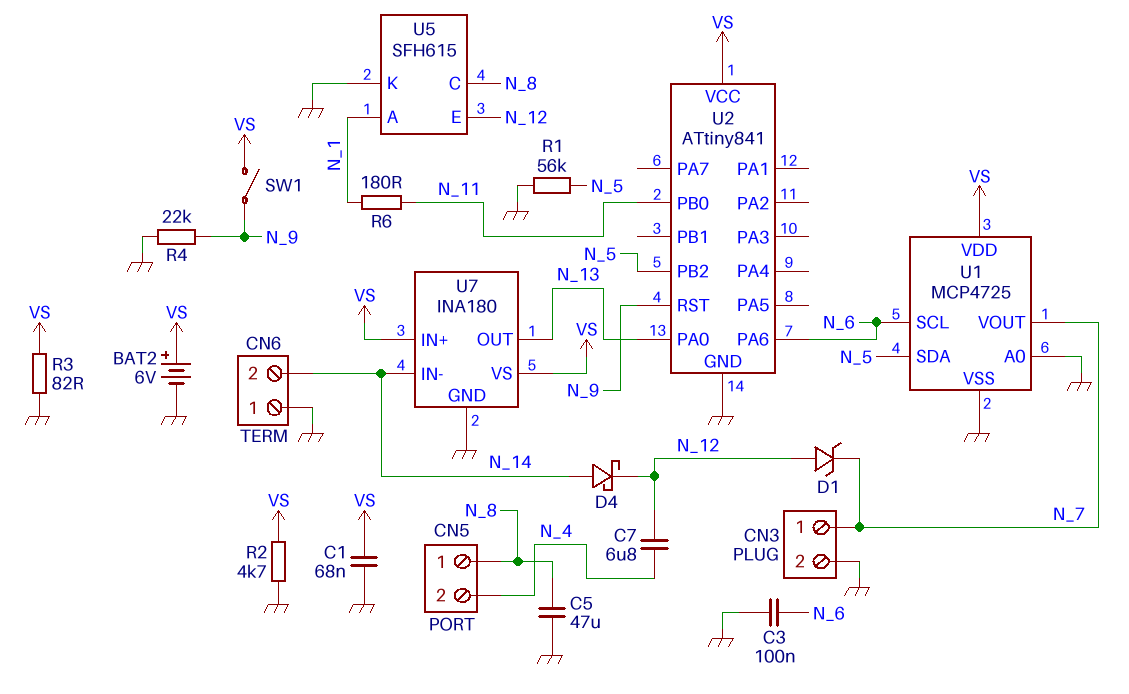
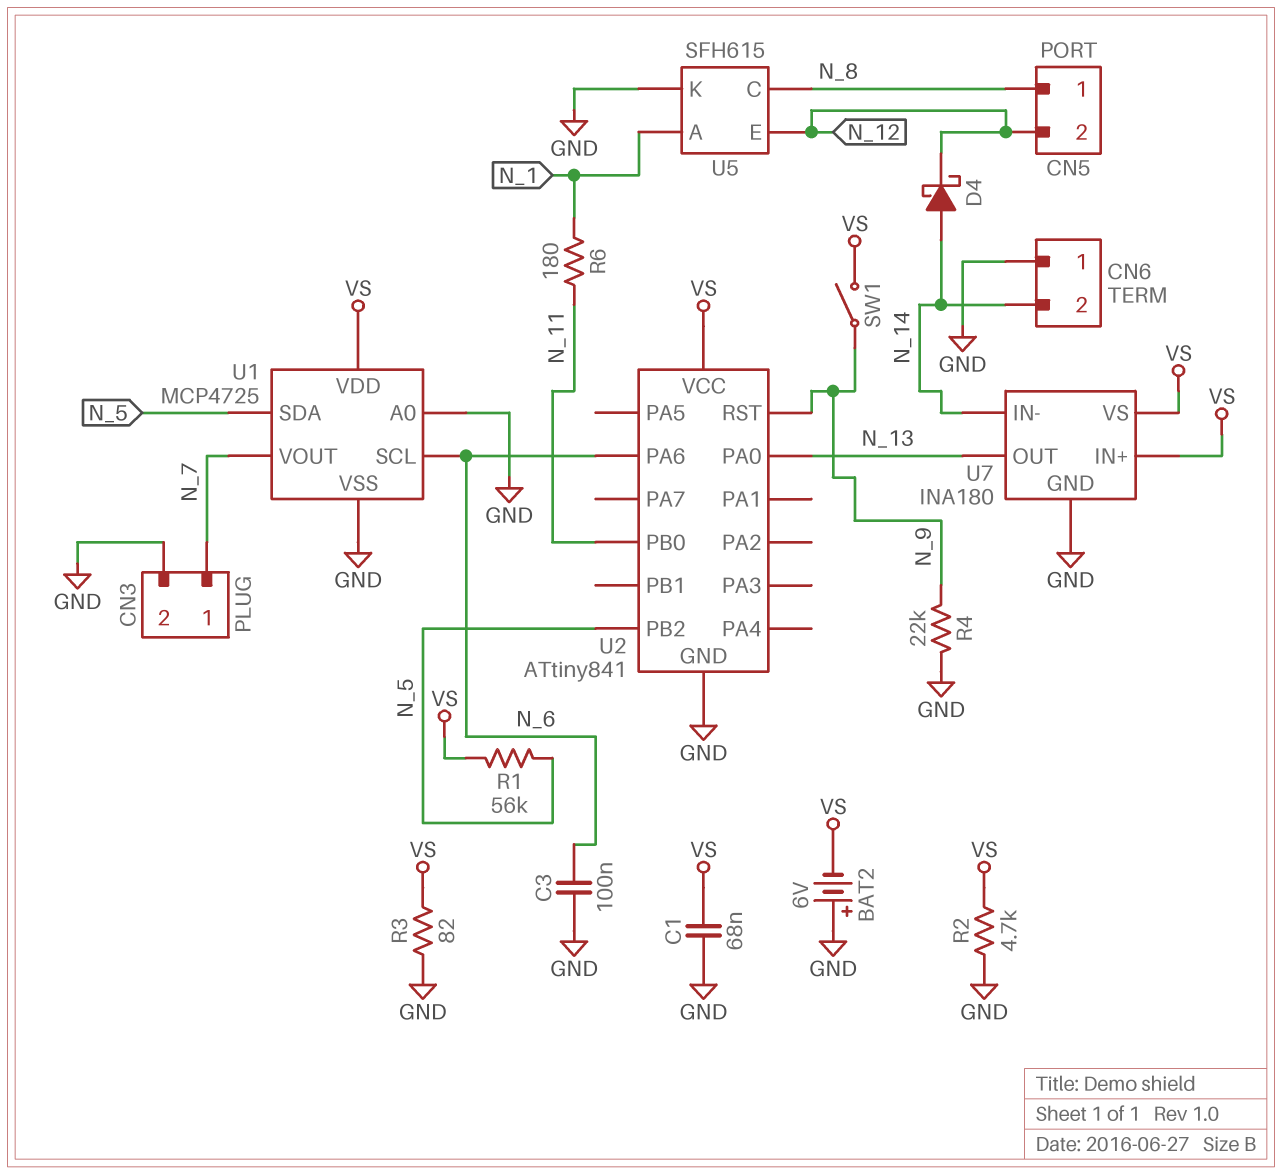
BAT2: 6V (plus VS, minus GND) -> 6V (plus GND, minus VS)
C5: 47uF (GND, N_8) -> none
C7: 6.8uF (N_4, N_12) -> none
CN5 pin 2: N_4 -> N_12
D1: zener (A N_12, K N_7) -> none
R1: 56k (GND, N_5) -> 56k (N_5, VS)

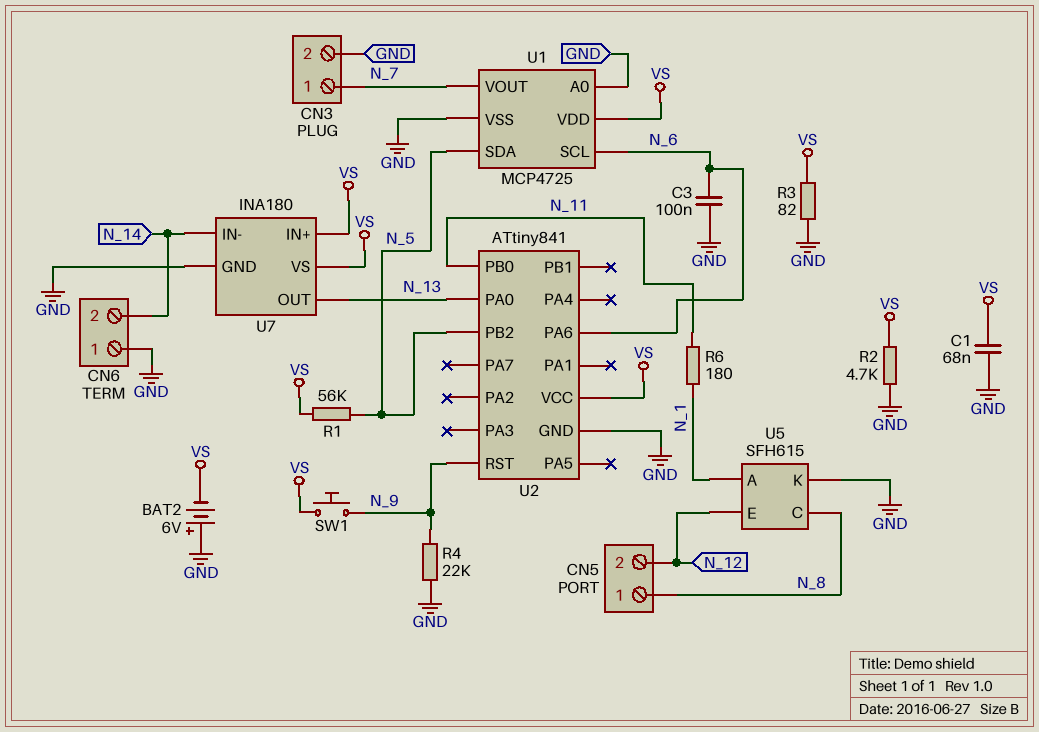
D4: schottky (A N_14, K N_12) -> none
SW1: switch (N_9, VS) -> button (N_9, VS)

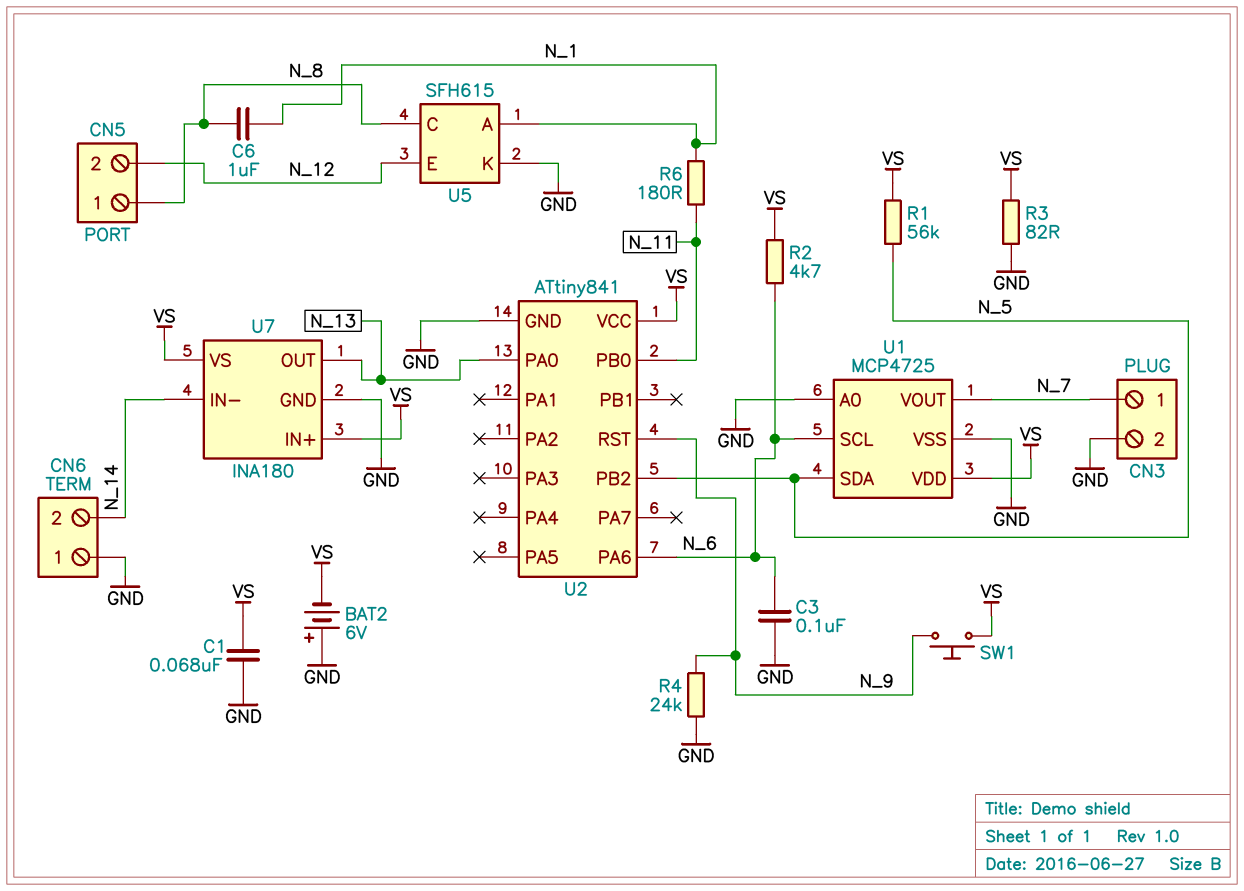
C6: none -> 1uF (N_1, N_8)
R2: 4.7k (GND, VS) -> 4.7k (N_6, VS)
R4: 22k (GND, N_9) -> 24k (GND, N_9)

